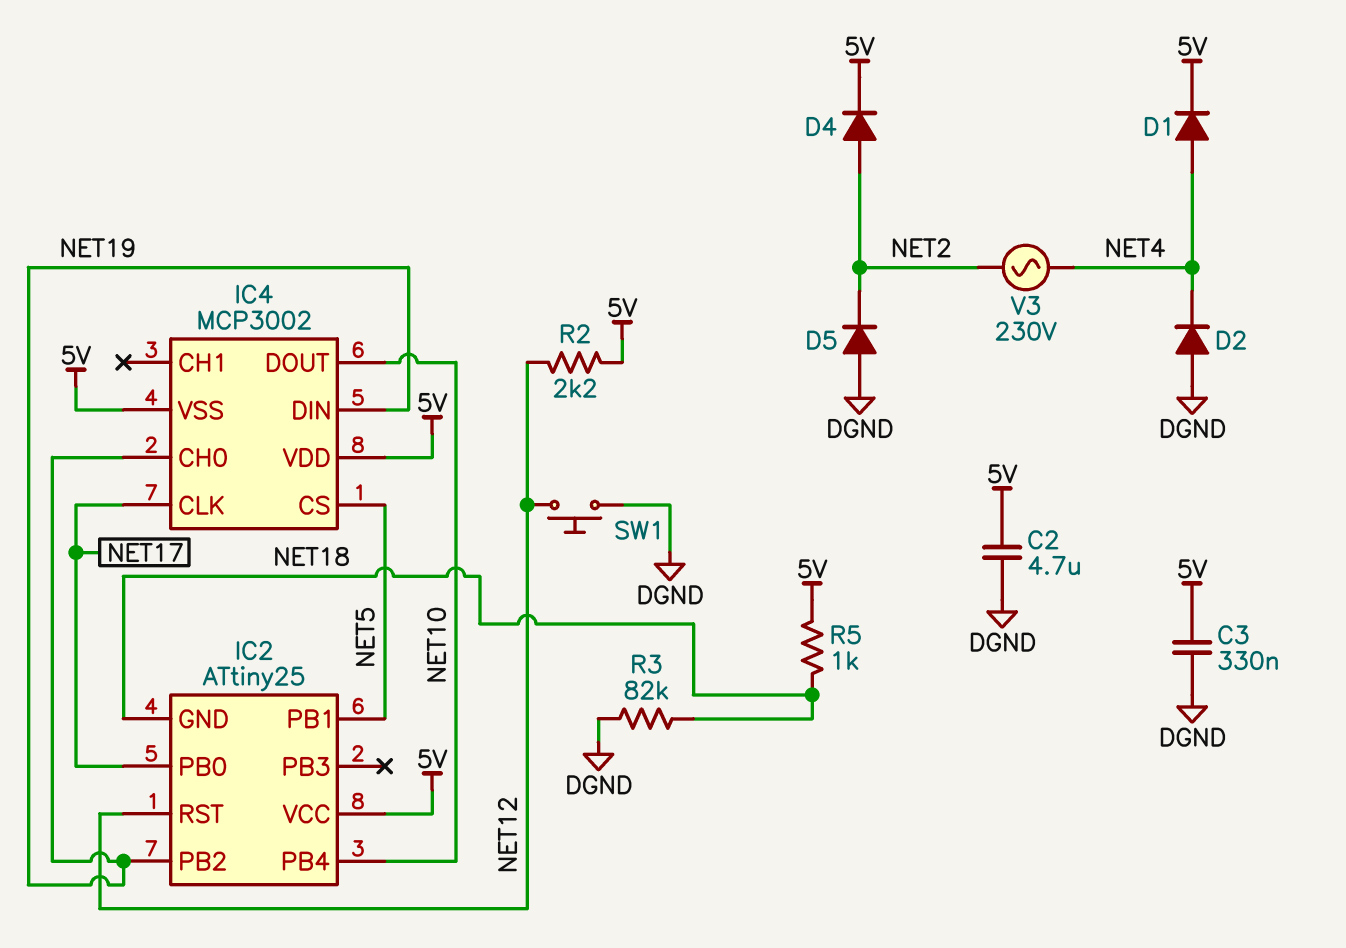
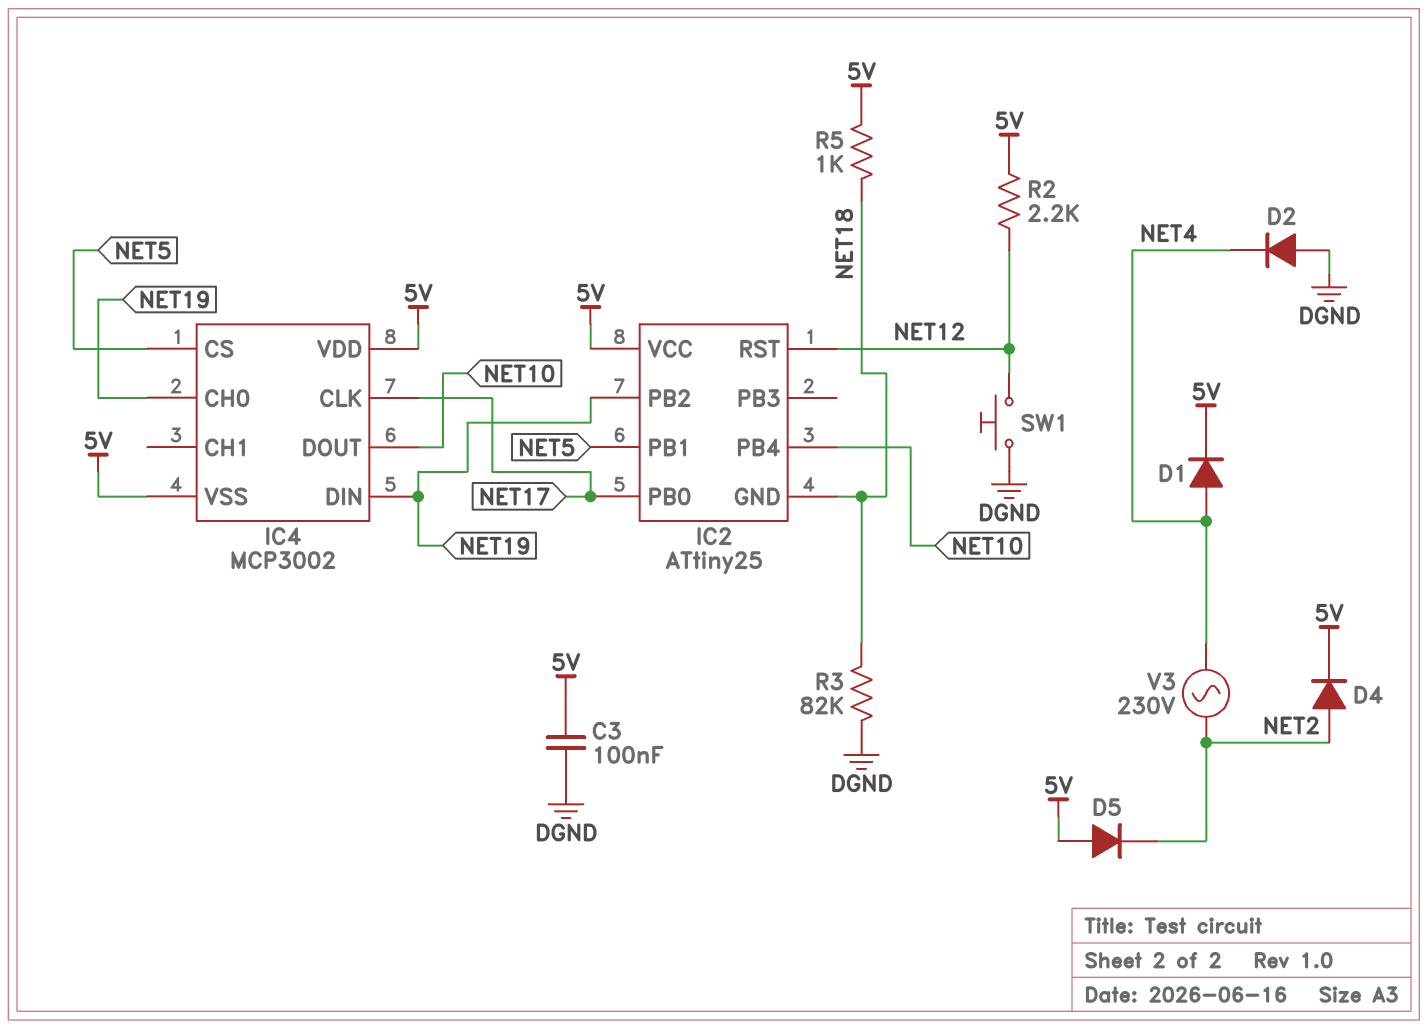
C2: 4.7uF (5V, DGND) -> none
C3: 330nF (5V, DGND) -> 100nF (5V, DGND)
D5: diode (A DGND, K NET2) -> diode (A 5V, K NET2)

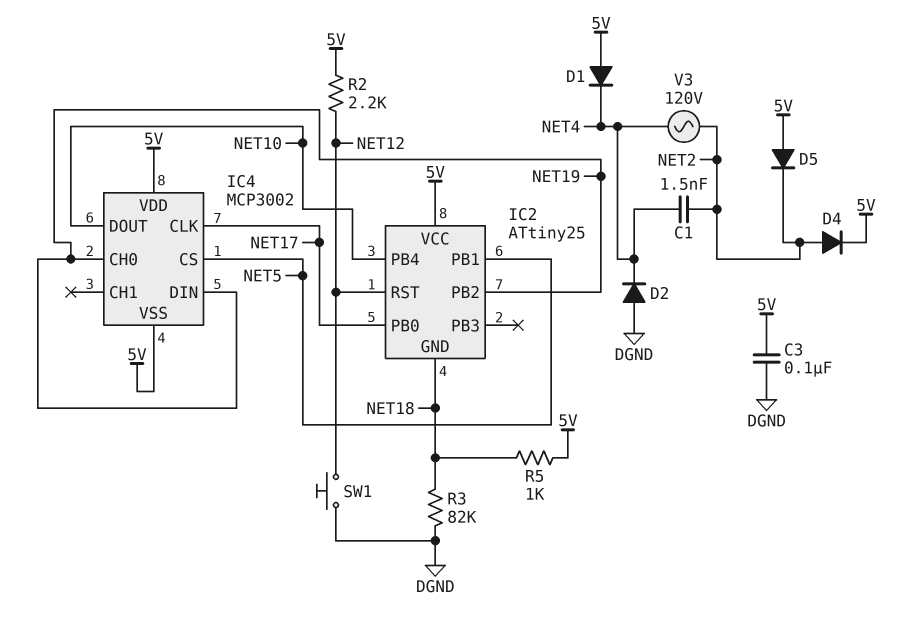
C1: none -> 1.5nF (NET2, NET4)
D1: diode (A NET4, K 5V) -> diode (A 5V, K NET4)
V3: AC 230V (NET2, NET4) -> AC 120V (NET2, NET4)

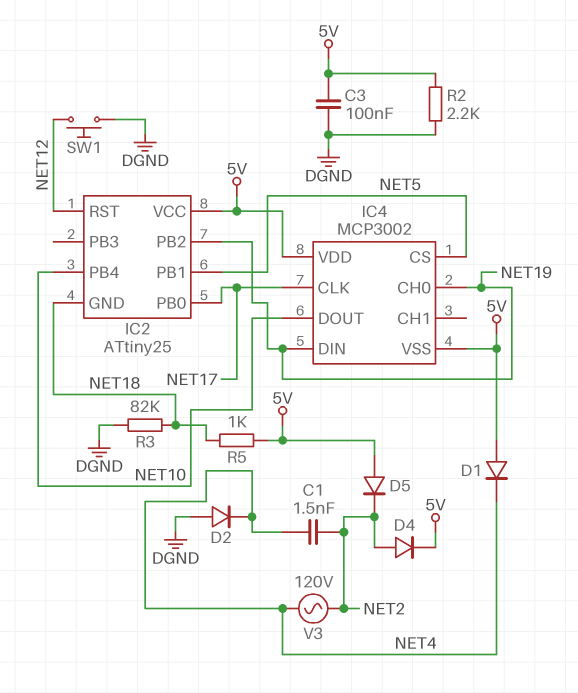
R2: 2.2k (5V, NET12) -> 2.2k (5V, DGND)

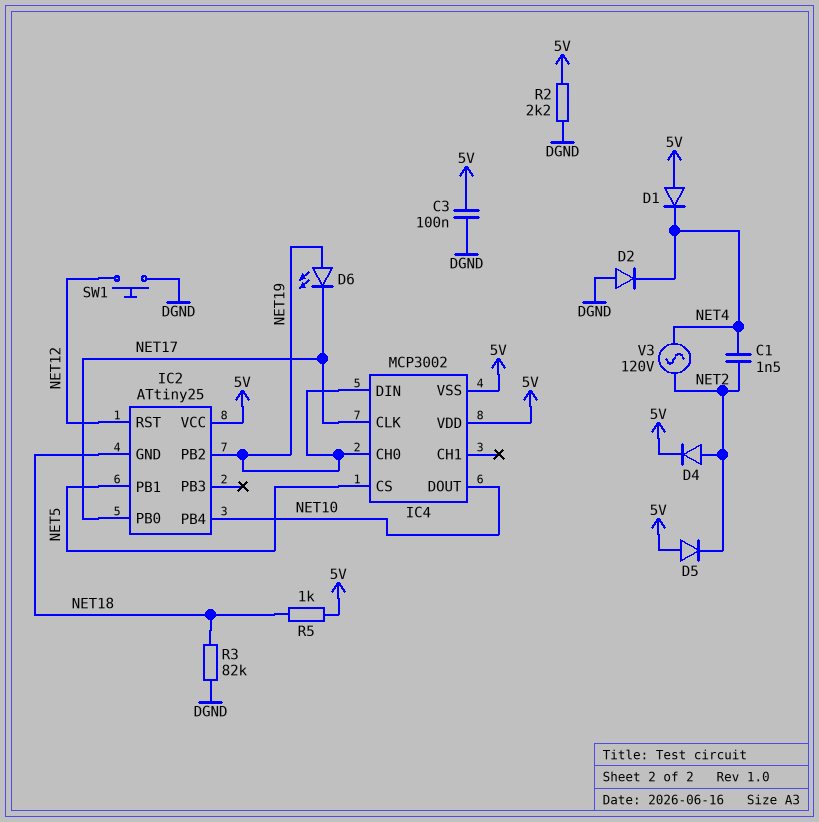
D6: none -> LED (A NET19, K NET17)

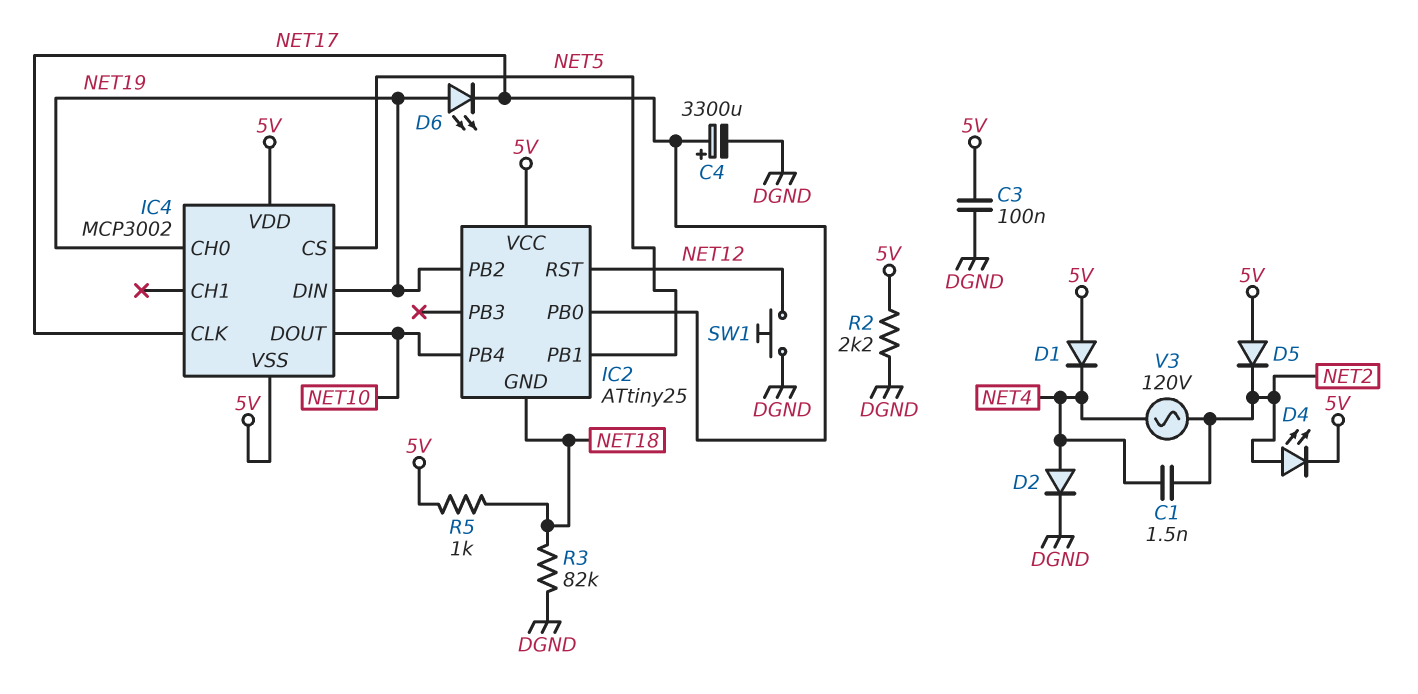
C4: none -> 3300uF (plus NET17, minus DGND)
D2: diode (A DGND, K NET4) -> diode (A NET4, K DGND)
D4: diode (A NET2, K 5V) -> LED (A NET2, K 5V)

